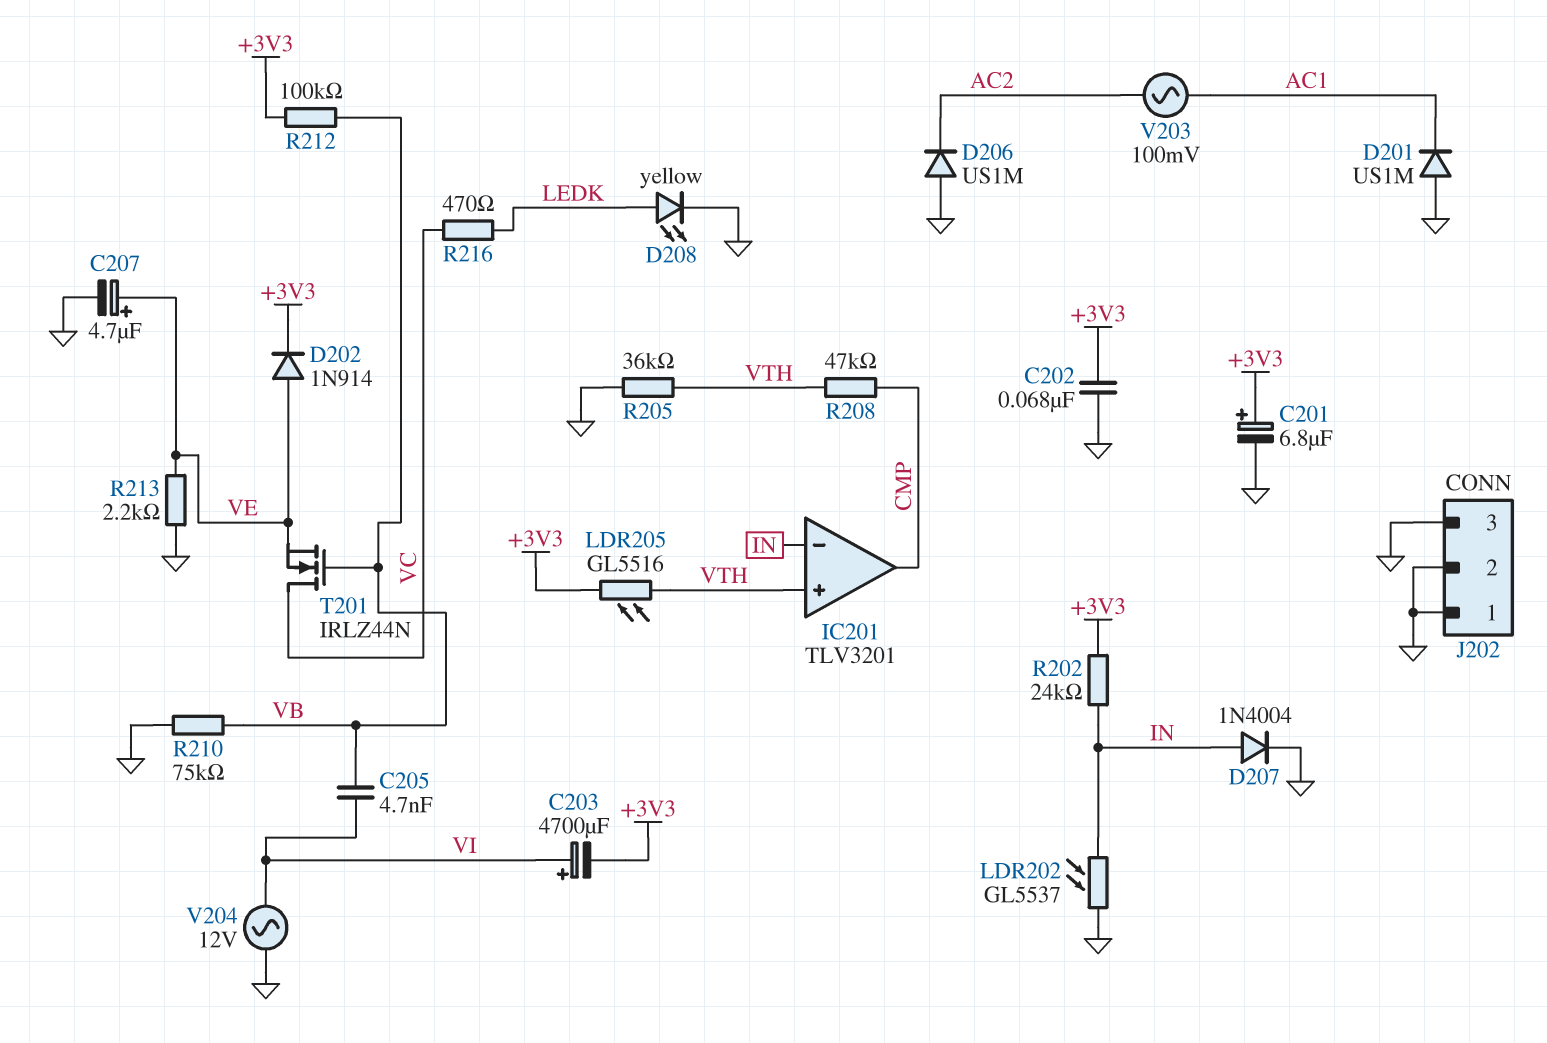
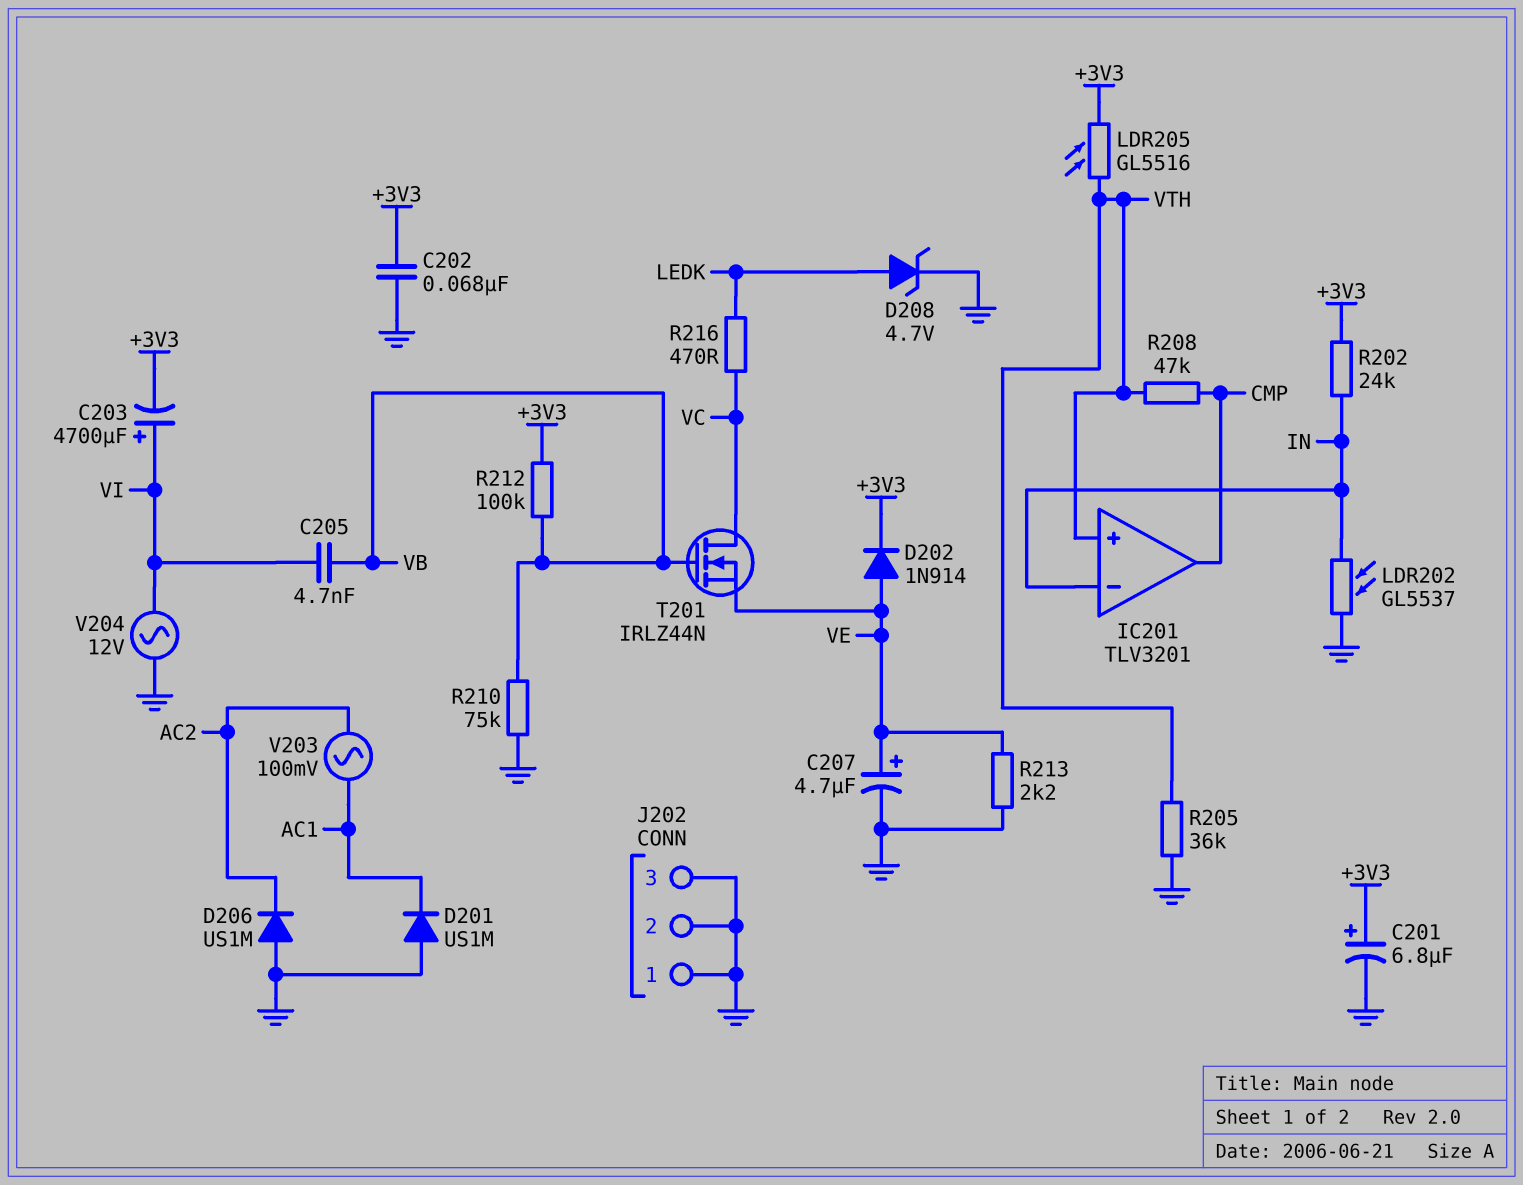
D207: diode 1N4004 (A IN, K GND) -> none
D208: LED yellow (A LEDK, K GND) -> zener 4.7V (A LEDK, K GND)

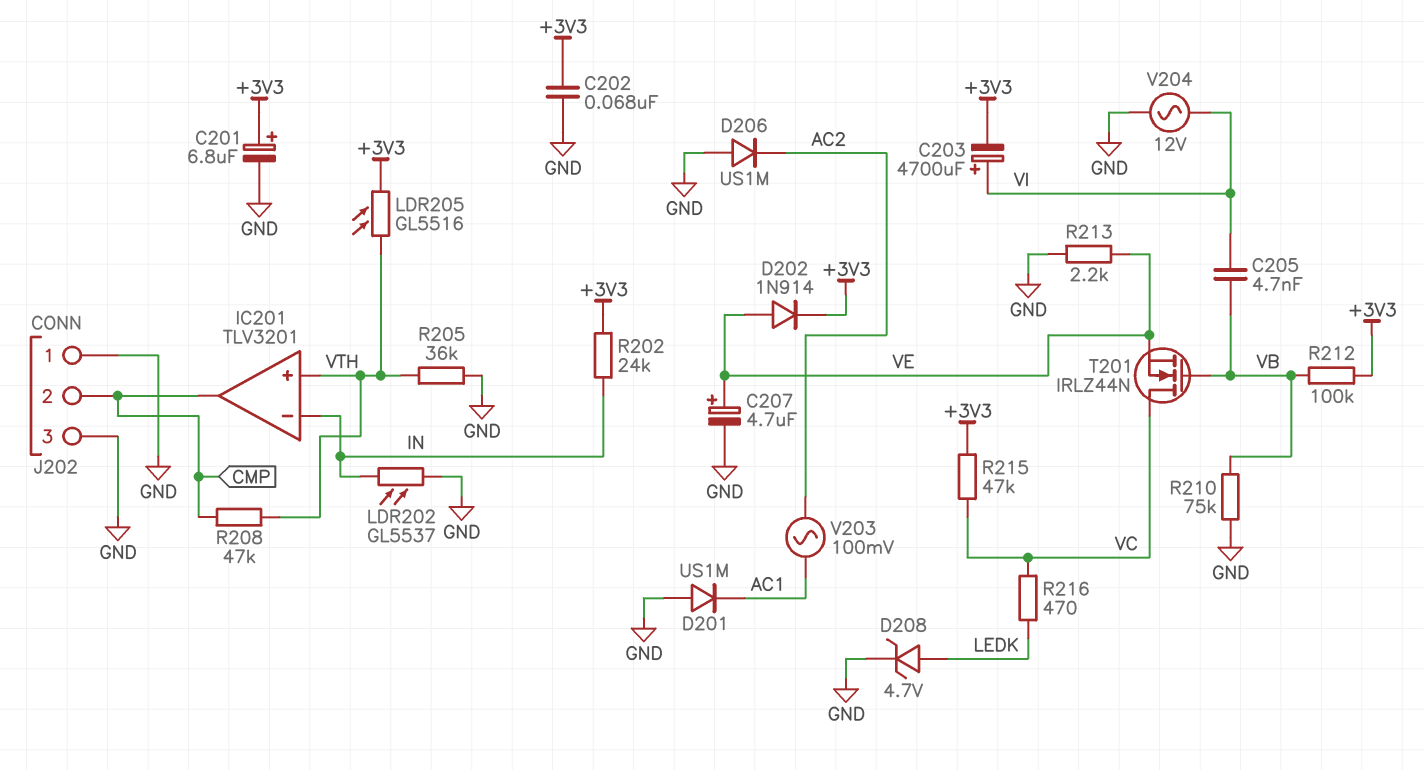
J202 pin 2: GND -> CMP
R215: none -> 47k (+3V3, VC)

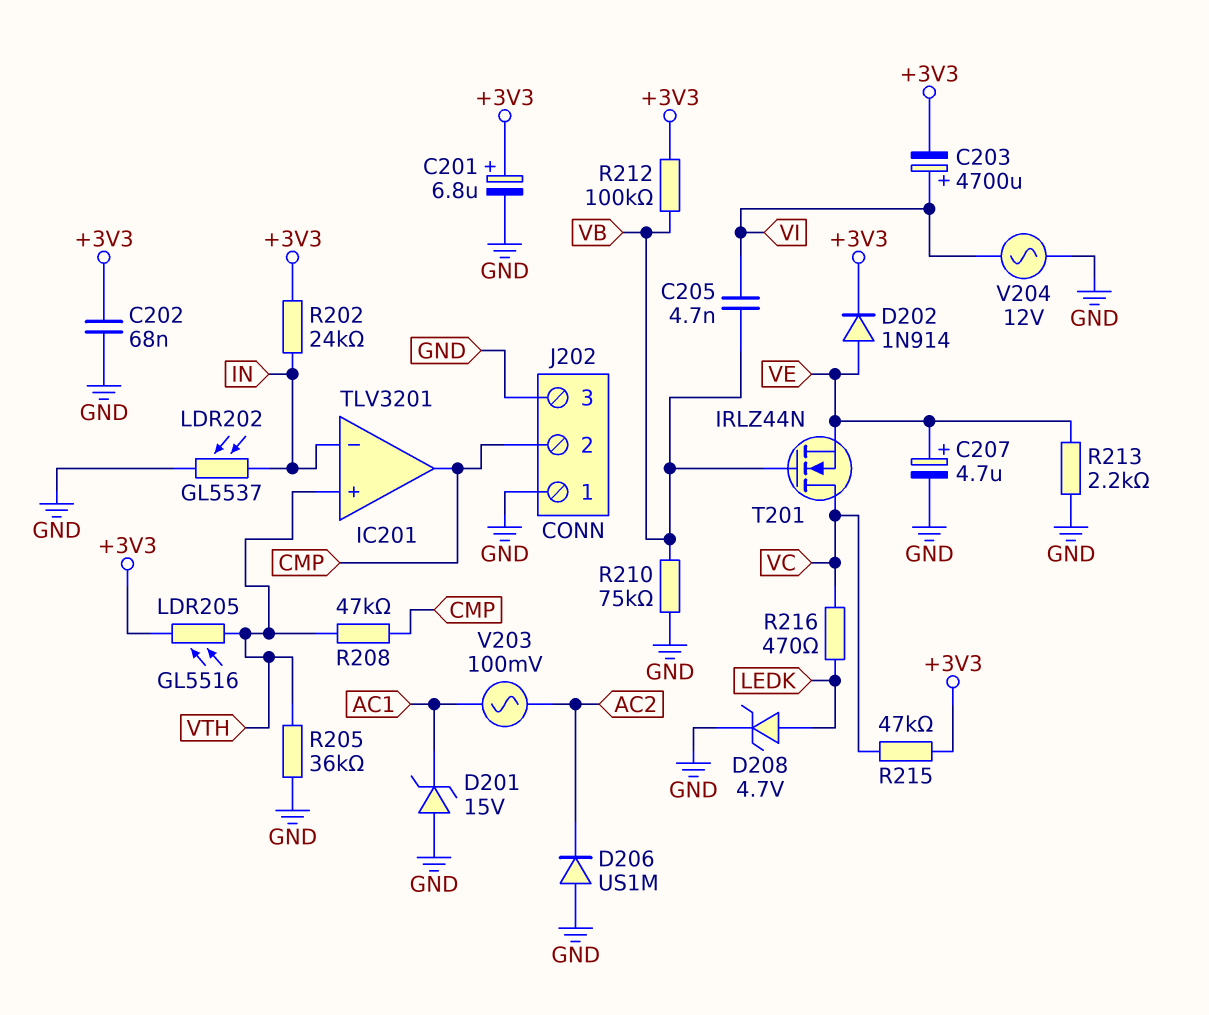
D201: diode US1M (A GND, K AC1) -> zener 15V (A GND, K AC1)

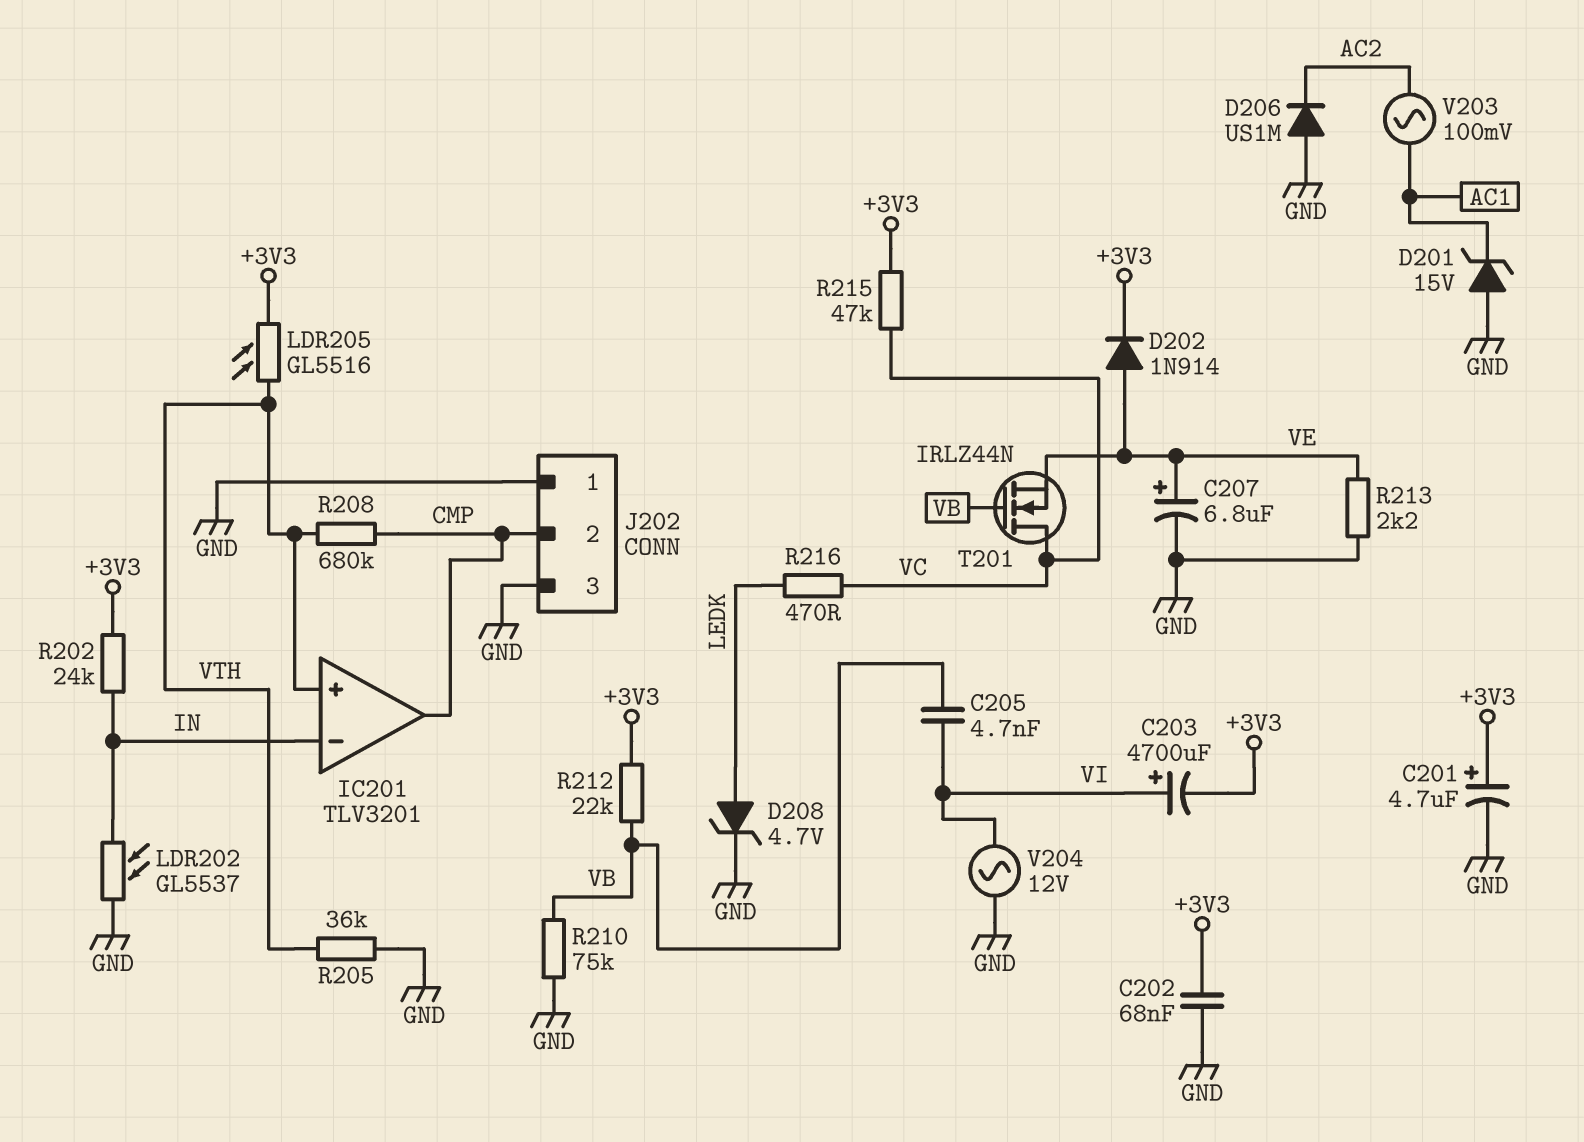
C201: 6.8uF (plus +3V3, minus GND) -> 4.7uF (plus +3V3, minus GND)
C207: 4.7uF (plus VE, minus GND) -> 6.8uF (plus VE, minus GND)
R208: 47k (CMP, VTH) -> 680k (CMP, VTH)
R212: 100k (+3V3, VB) -> 22k (+3V3, VB)

